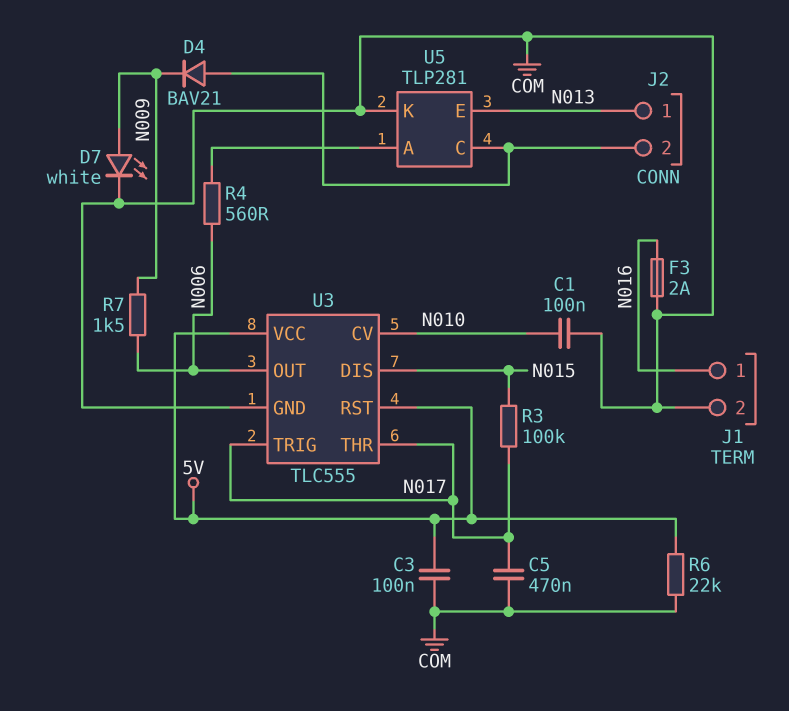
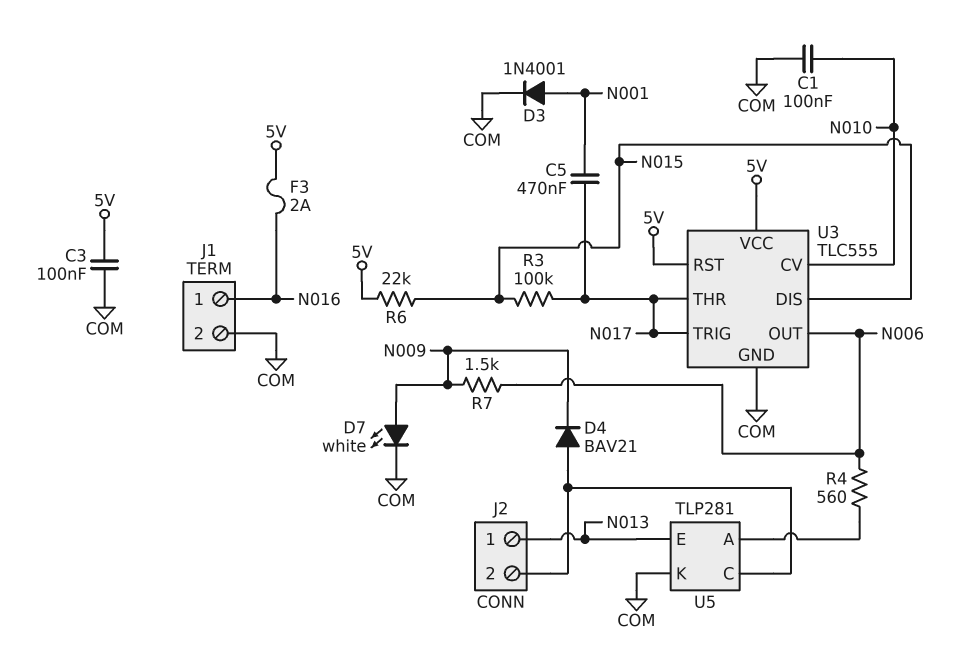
C5: 470nF (COM, N017) -> 470nF (N001, N017)
D3: none -> diode 1N4001 (A N001, K COM)
F3: 2A (COM, N016) -> 2A (5V, N016)
R6: 22k (5V, COM) -> 22k (5V, N015)

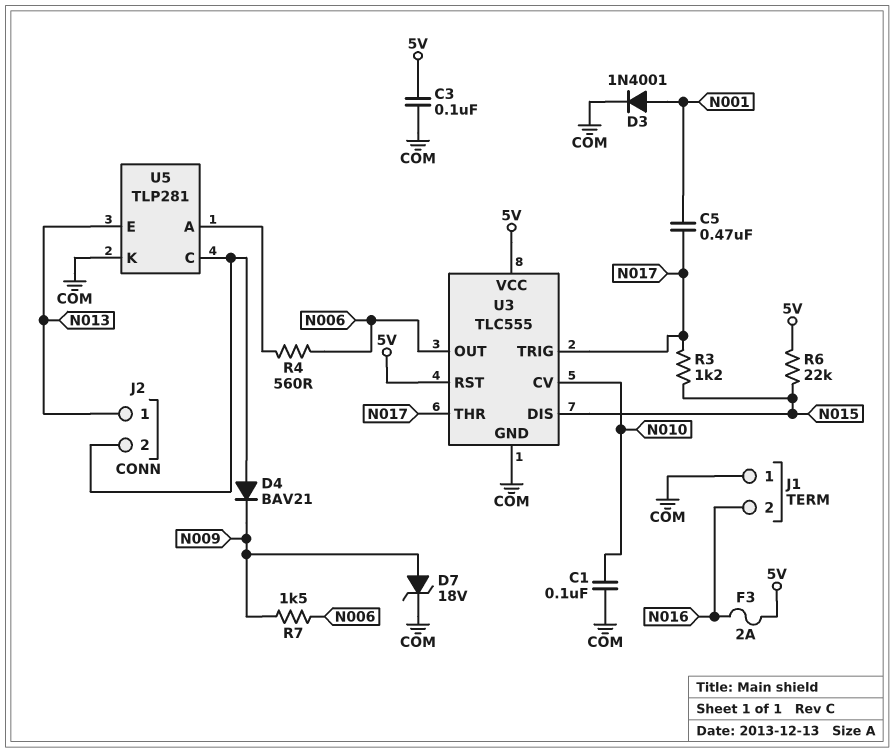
D7: LED white (A N009, K COM) -> zener 18V (A N009, K COM)
J1 pin 1: N016 -> COM
J1 pin 2: COM -> N016
R3: 100k (N015, N017) -> 1.2k (N015, N017)

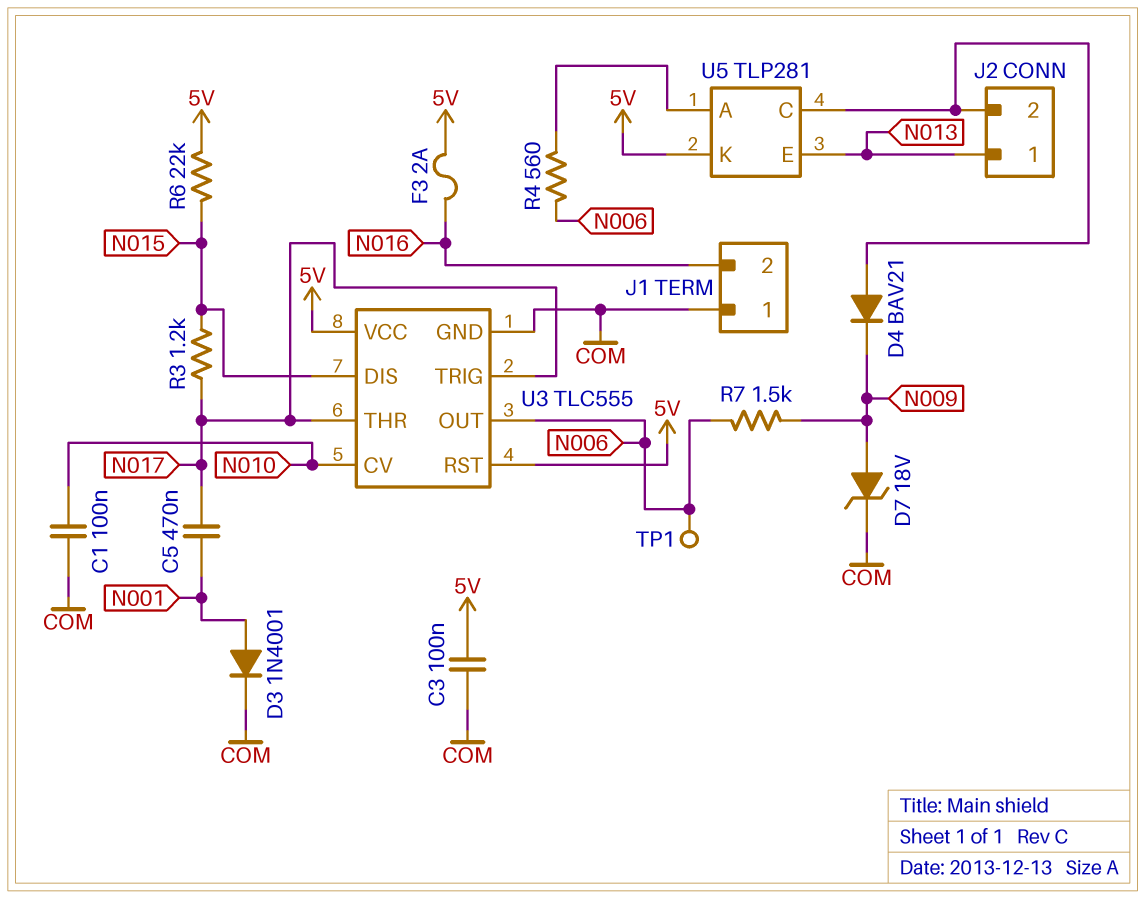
TP1: none -> test point (N006)
U5 pin K: COM -> 5V

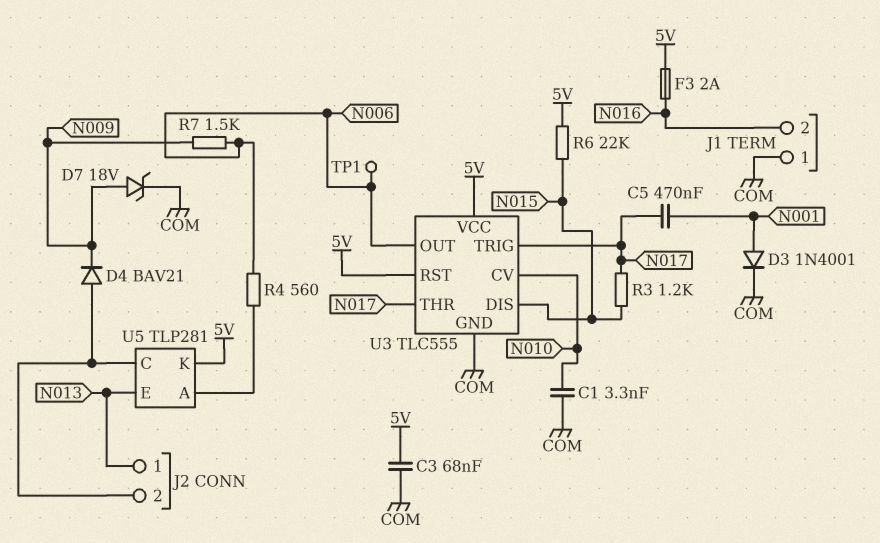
C1: 100nF (COM, N010) -> 3.3nF (COM, N010)
C3: 100nF (5V, COM) -> 68nF (5V, COM)

